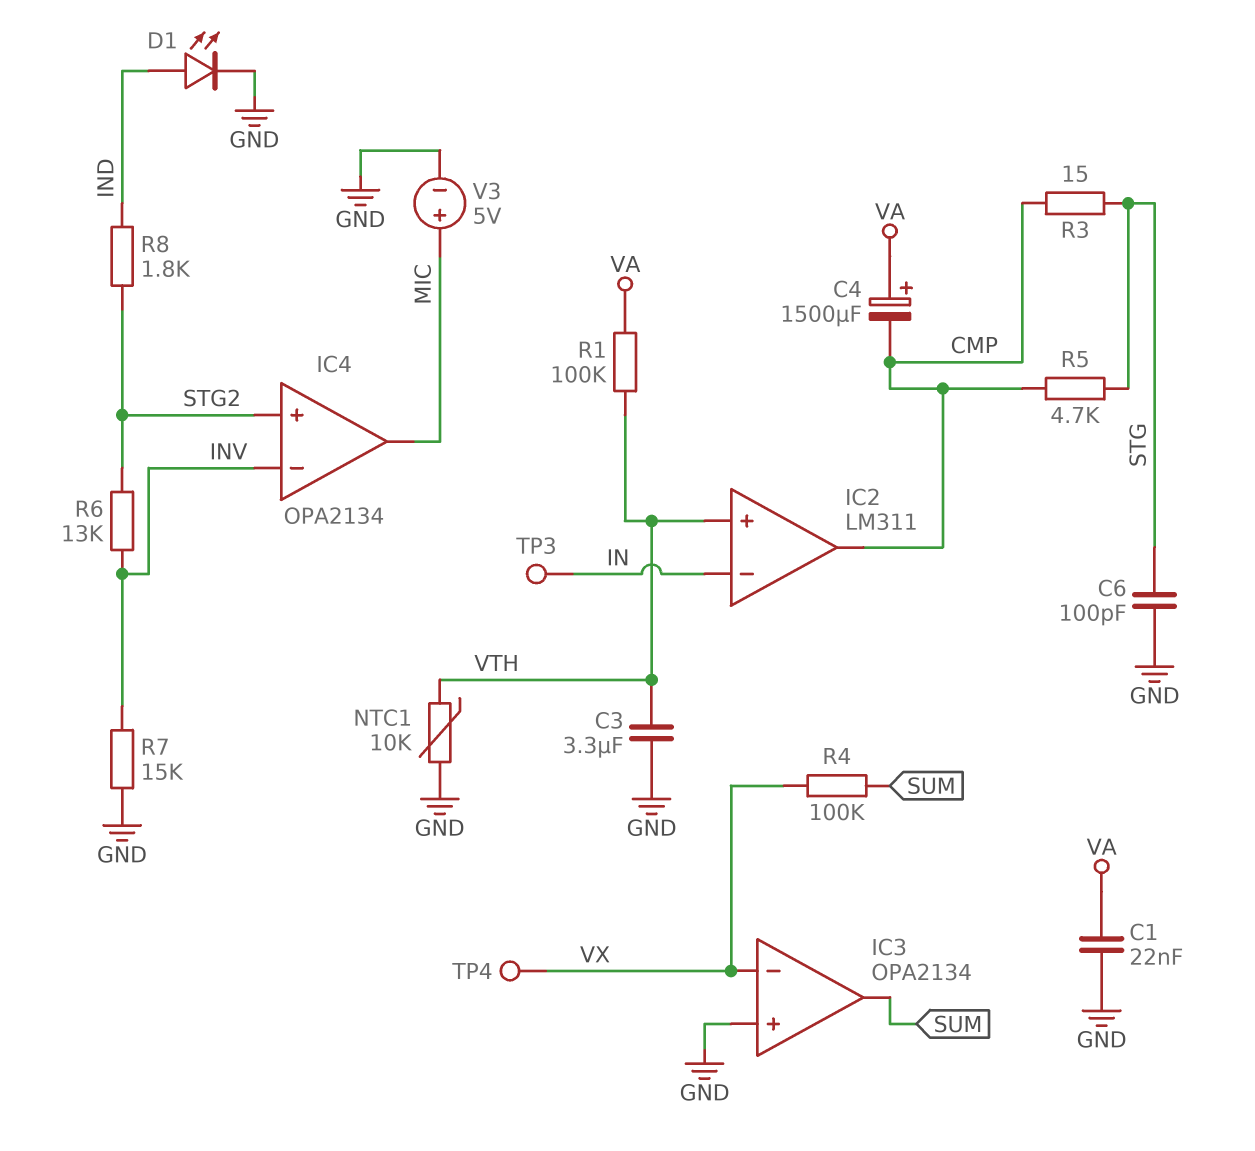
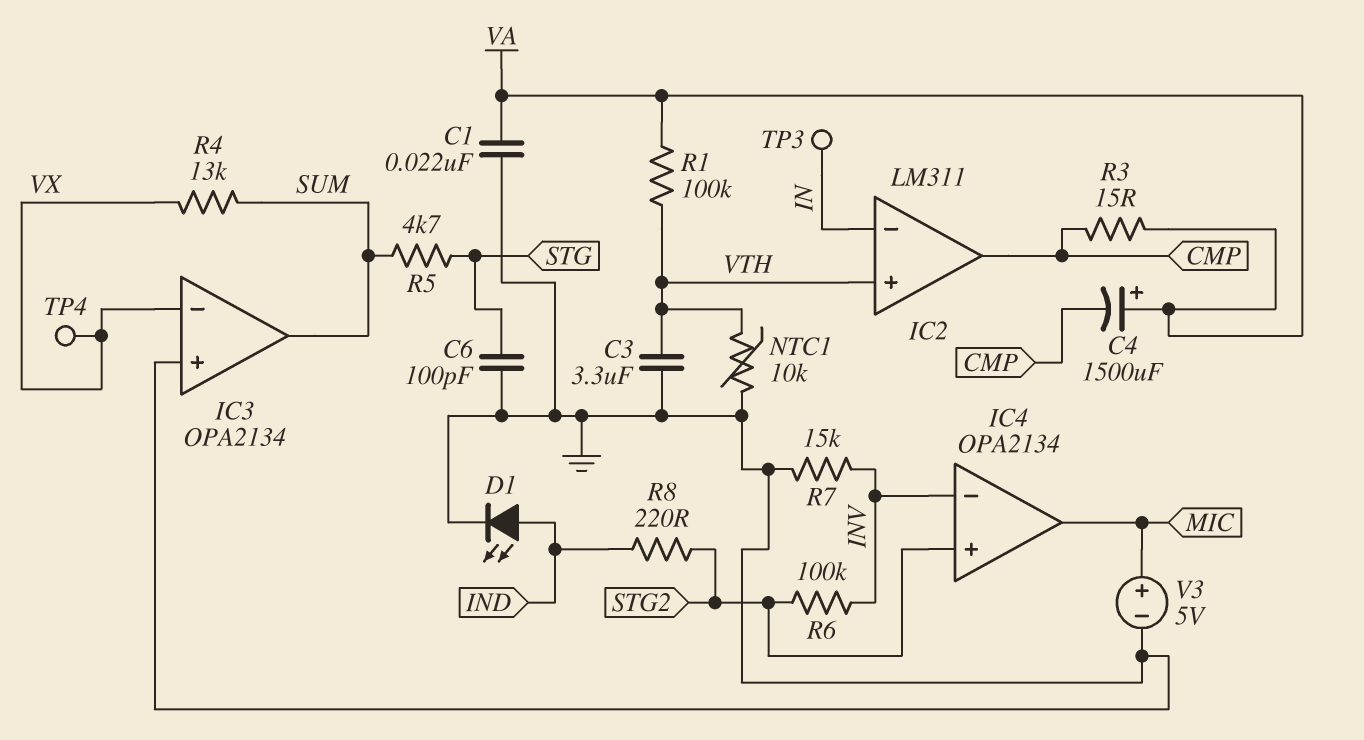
R3: 15 (CMP, STG) -> 15 (CMP, VA)
R4: 100k (SUM, VX) -> 13k (SUM, VX)
R5: 4.7k (CMP, STG) -> 4.7k (STG, SUM)
R6: 13k (INV, STG2) -> 100k (INV, STG2)
R8: 1.8k (IND, STG2) -> 220 (IND, STG2)

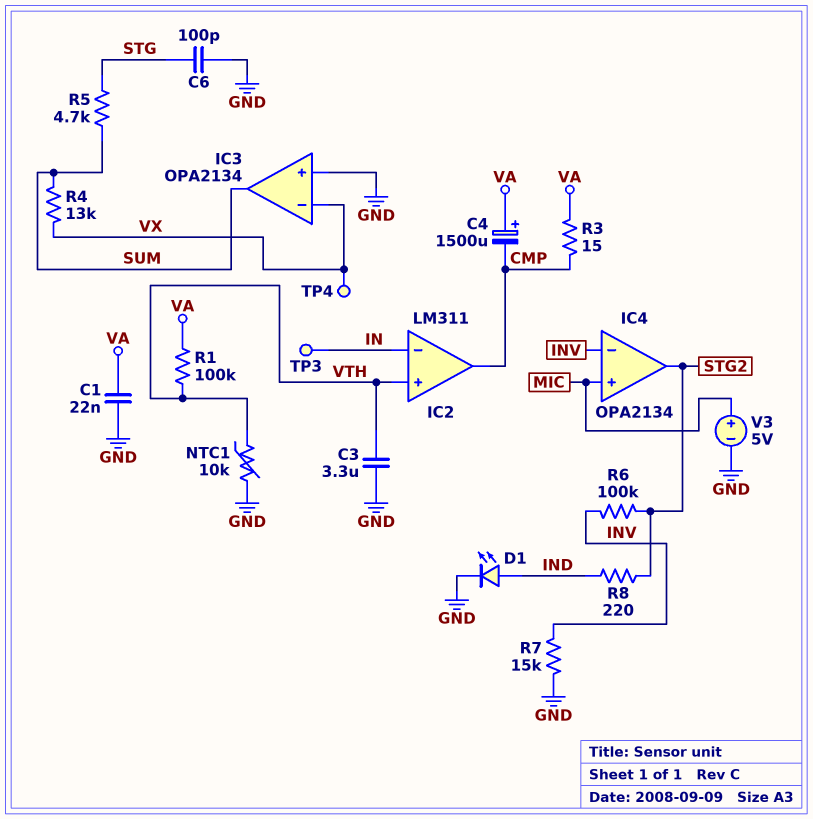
IC4 pin in+: STG2 -> MIC
IC4 pin out: MIC -> STG2

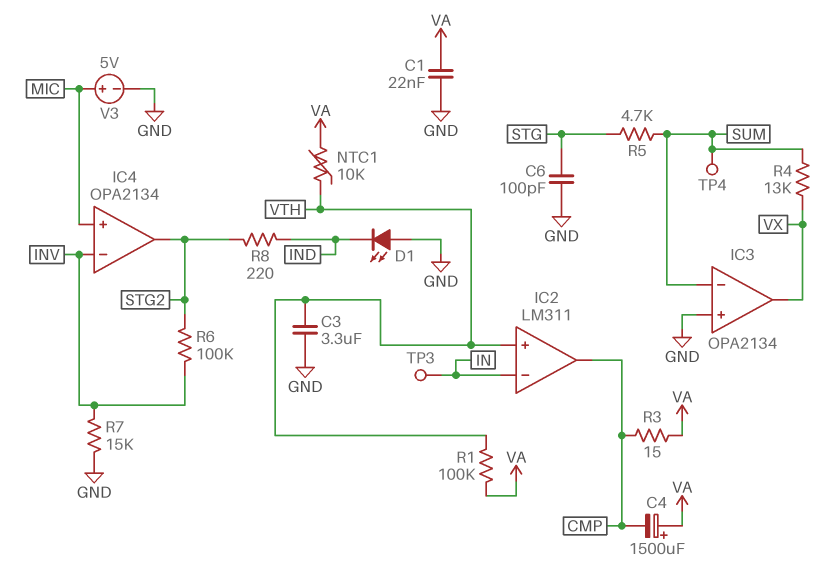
D1: LED (A IND, K GND) -> LED (A GND, K IND)
IC3 pin in-: VX -> SUM
IC3 pin out: SUM -> VX
NTC1: 10k (GND, VTH) -> 10k (VA, VTH)
TP4: test point (VX) -> test point (SUM)

